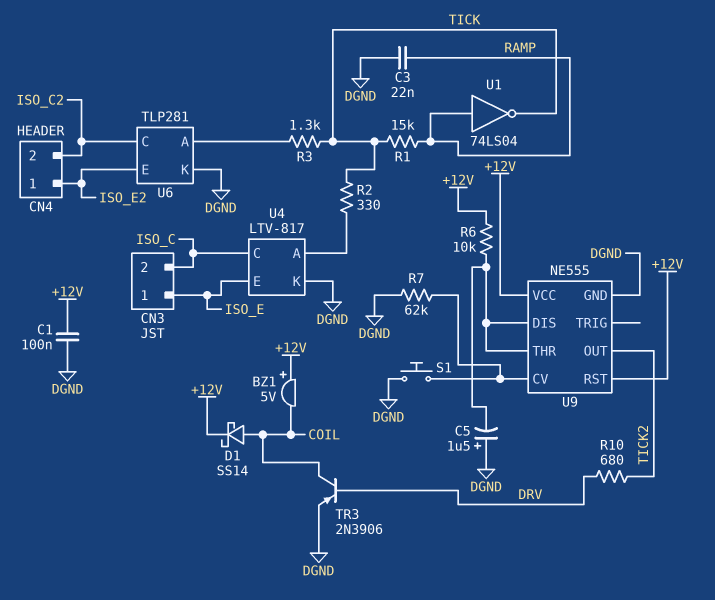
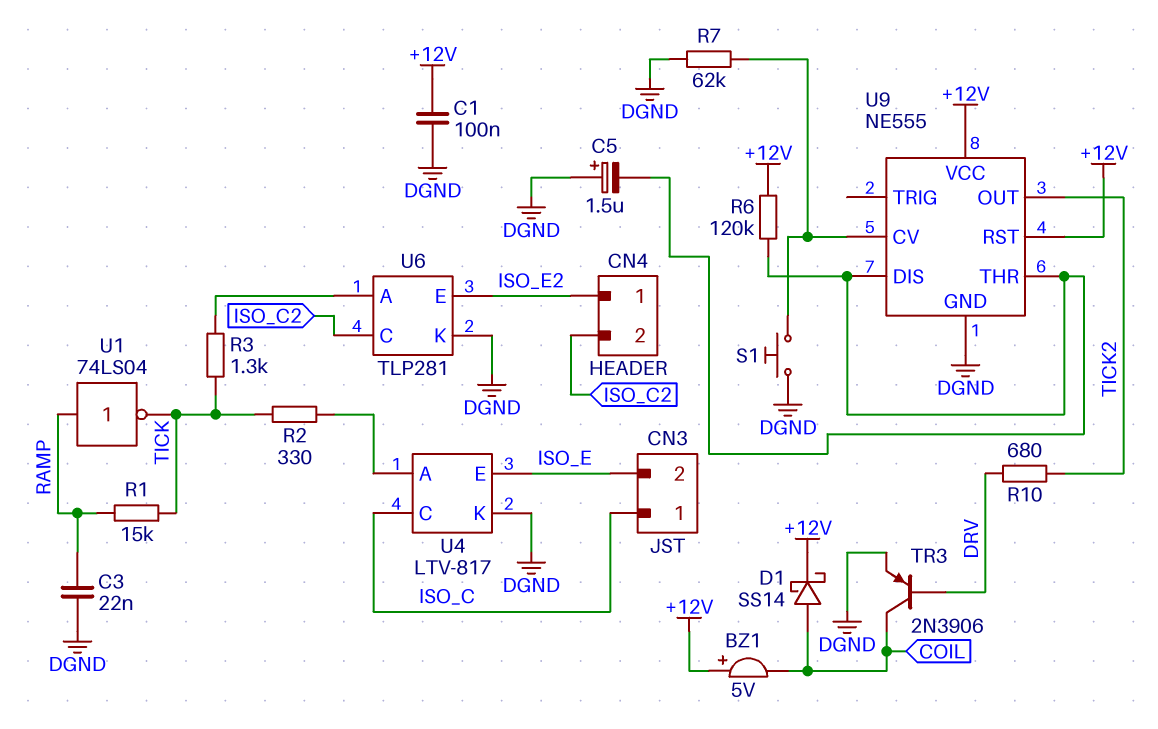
CN3 pin 1: ISO_E -> ISO_C
CN3 pin 2: ISO_C -> ISO_E
R6: 10k (+12V, U9/DIS) -> 120k (+12V, U9/DIS)

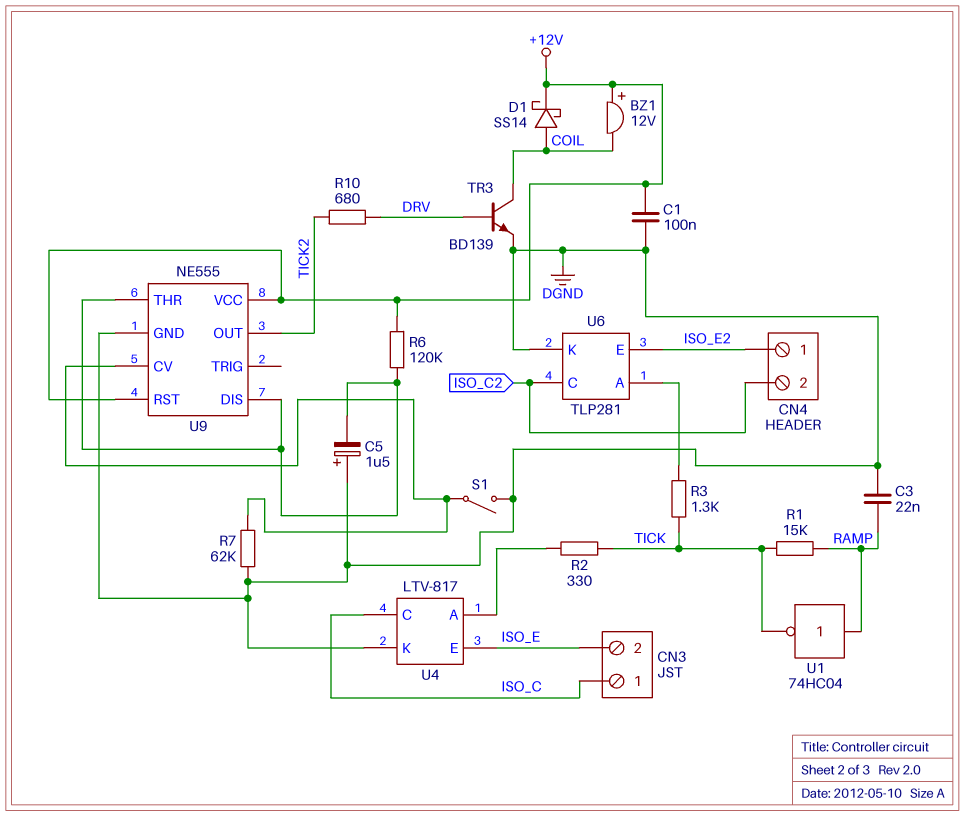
BZ1: buzzer 5V (plus +12V, minus COIL) -> buzzer 12V (plus +12V, minus COIL)
S1: button (DGND, U9/CV) -> switch (DGND, U9/CV)
TR3: PNP 2N3906 (B DRV, C COIL, E DGND) -> NPN BD139 (B DRV, C COIL, E DGND)
U1: NOT 74LS04 (in RAMP, out TICK) -> NOT 74HC04 (in RAMP, out TICK)

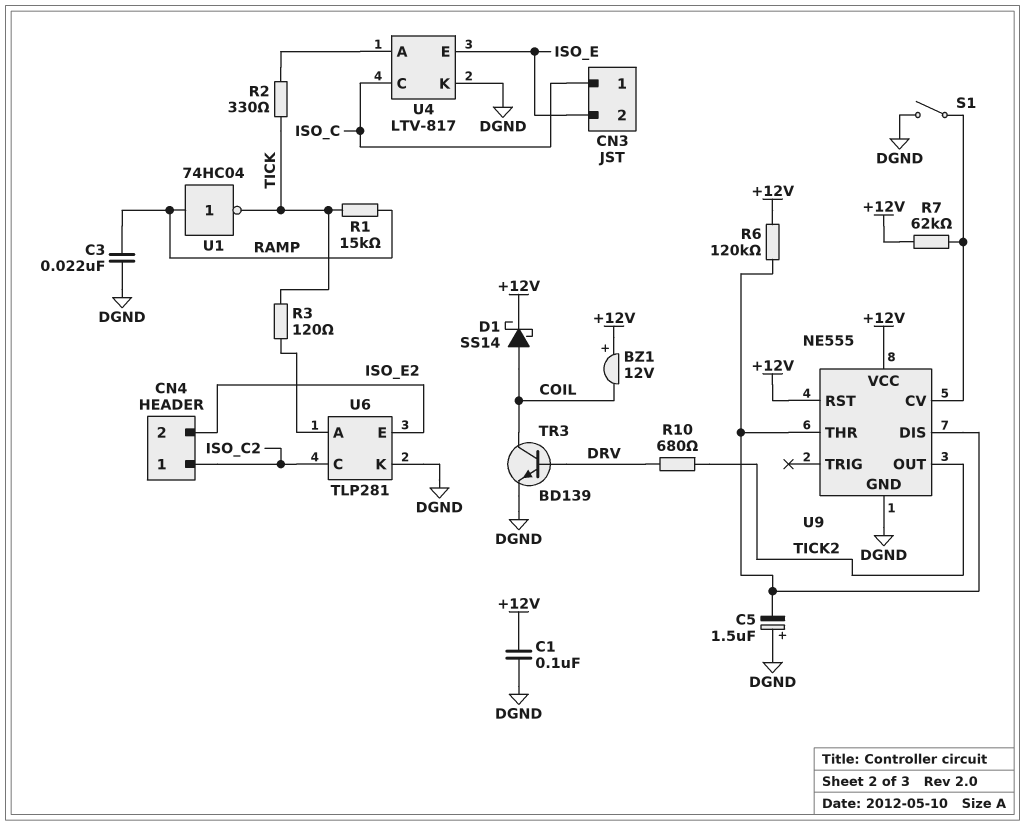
CN4 pin 1: ISO_E2 -> ISO_C2
CN4 pin 2: ISO_C2 -> ISO_E2
R3: 1.3k (TICK, U6/A) -> 120 (TICK, U6/A)
R7: 62k (DGND, U9/CV) -> 62k (+12V, U9/CV)

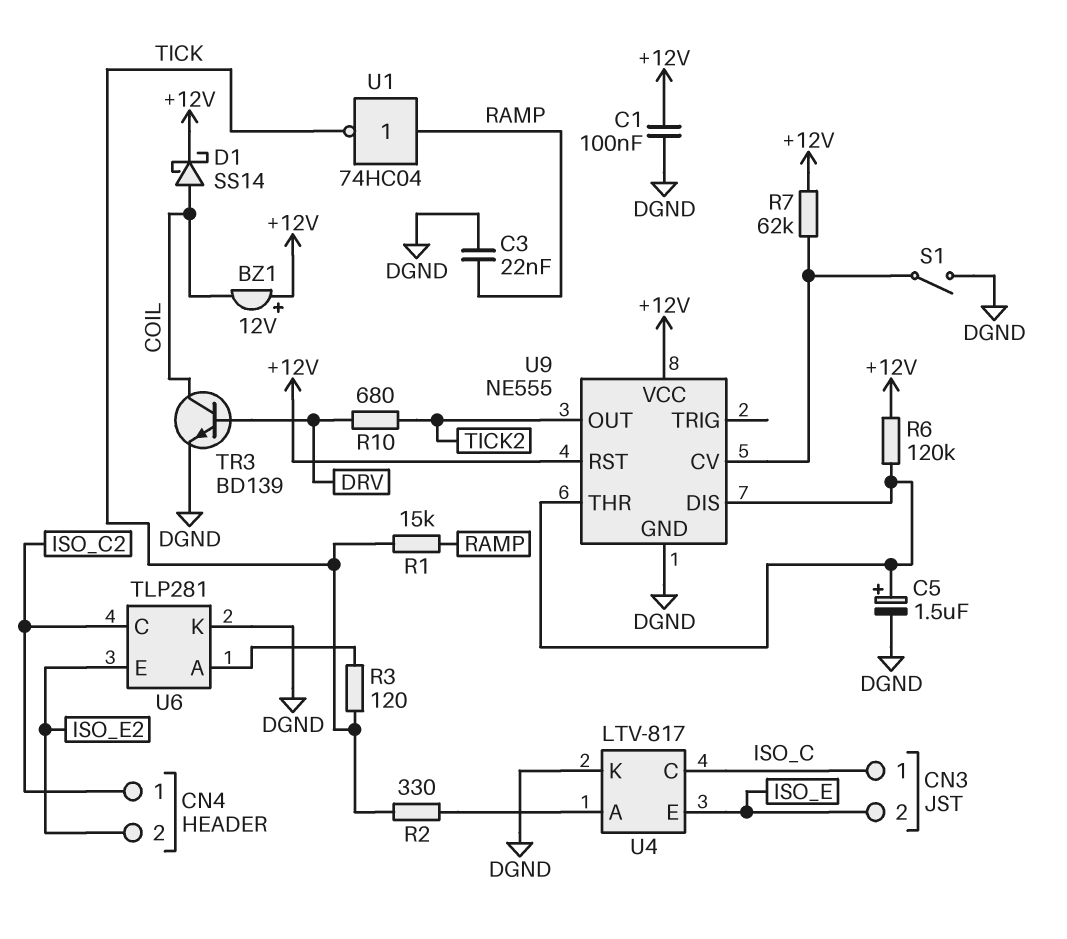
C5: 1.5uF (plus DGND, minus U9/DIS) -> 1.5uF (plus U9/DIS, minus DGND)

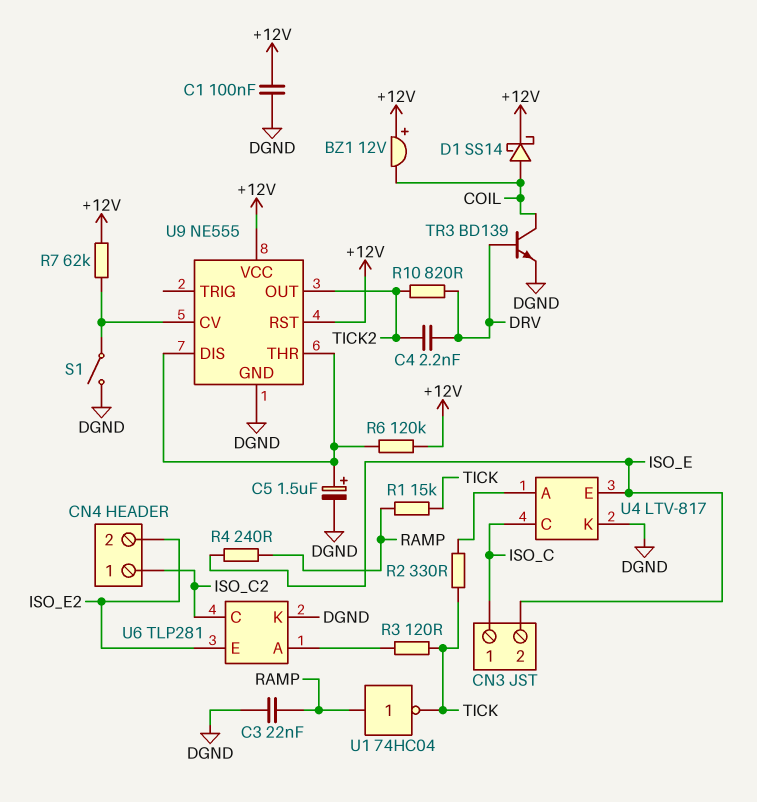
C4: none -> 2.2nF (DRV, TICK2)
R4: none -> 240 (ISO_E, RAMP)
R10: 680 (DRV, TICK2) -> 820 (DRV, TICK2)

